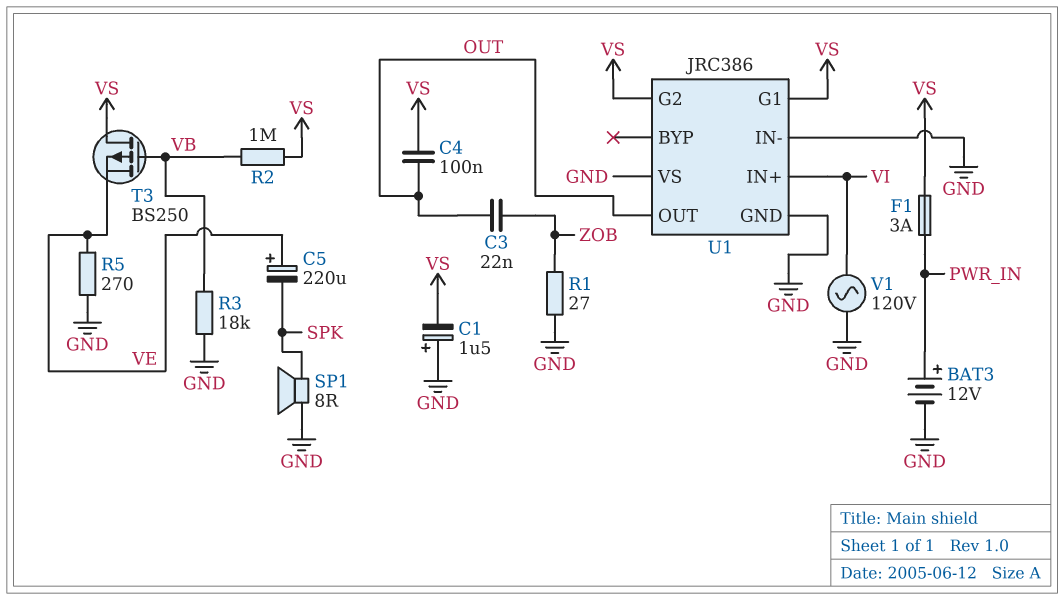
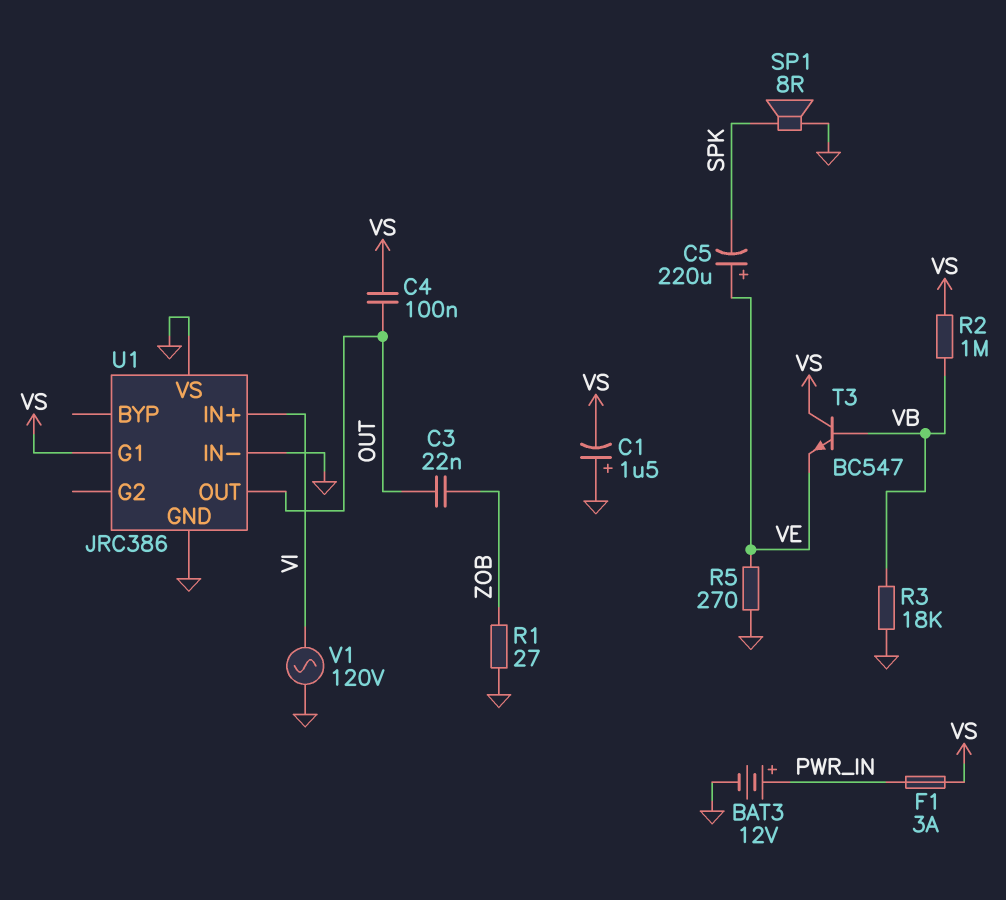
T3: PMOS BS250 (G VB, D VS, S VE) -> NPN BC547 (B VB, C VS, E VE)
U1 pin G2: VS -> none

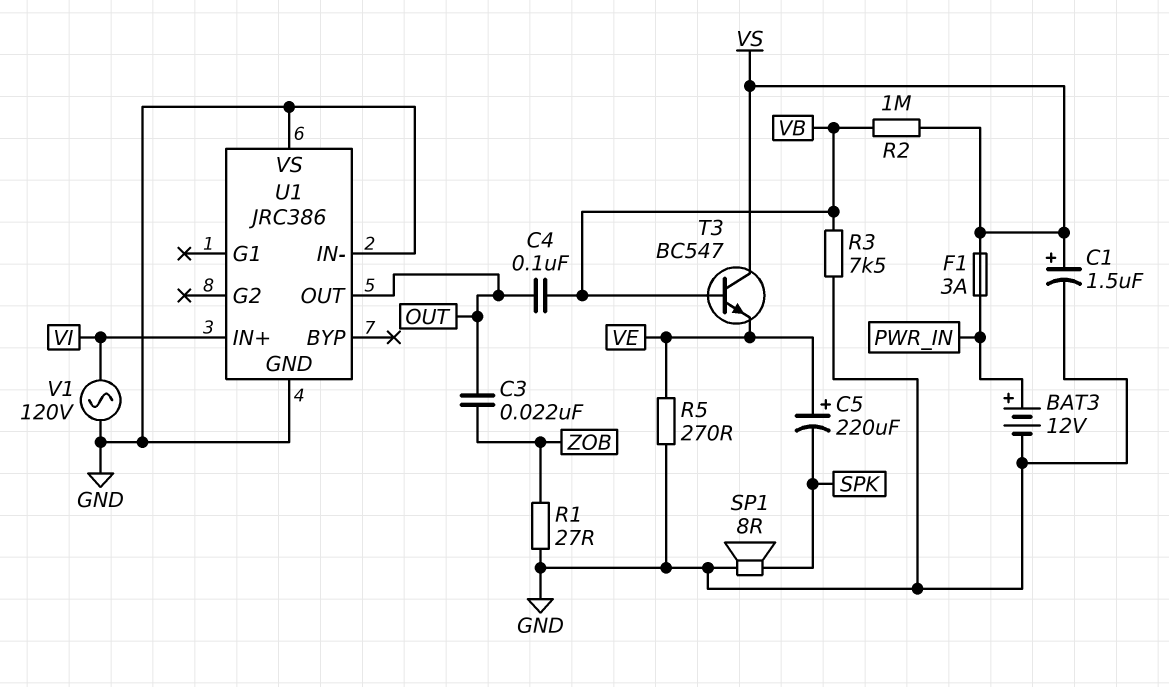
C1: 1.5uF (plus GND, minus VS) -> 1.5uF (plus VS, minus GND)
C4: 100nF (OUT, VS) -> 100nF (OUT, VB)
R3: 18k (GND, VB) -> 7.5k (GND, VB)
U1 pin G1: VS -> none

